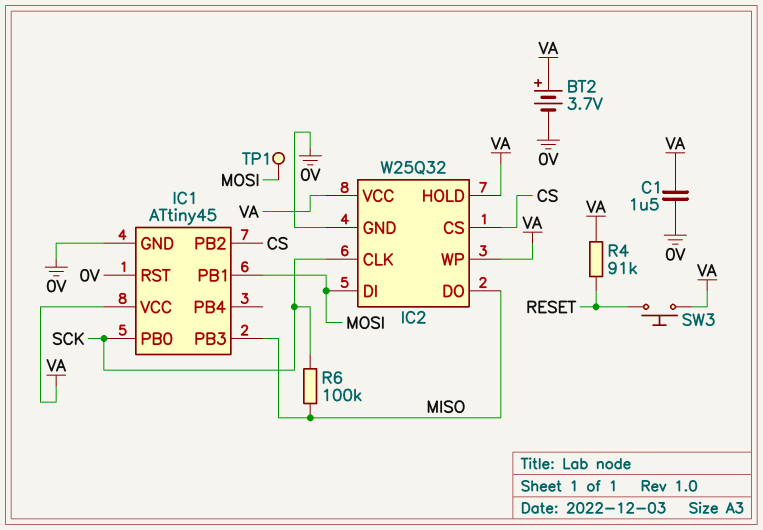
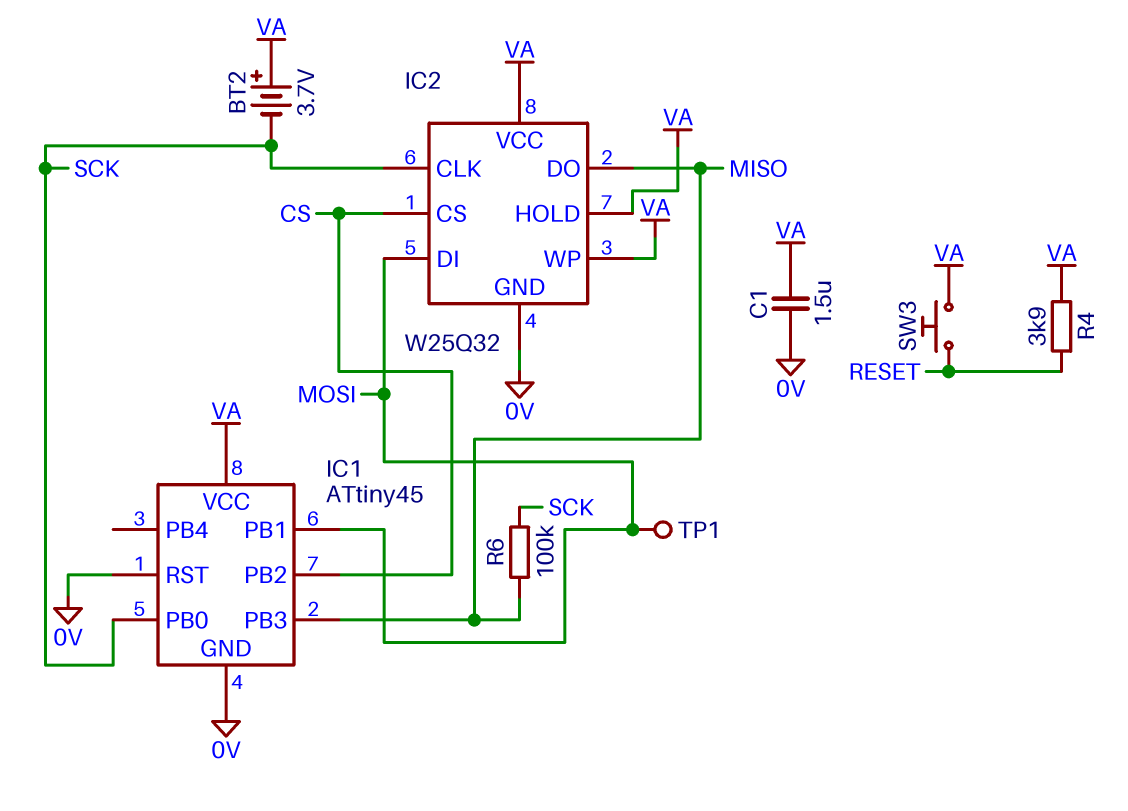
BT2: 3.7V (plus VA, minus 0V) -> 3.7V (plus VA, minus SCK)
R4: 91k (RESET, VA) -> 3.9k (RESET, VA)

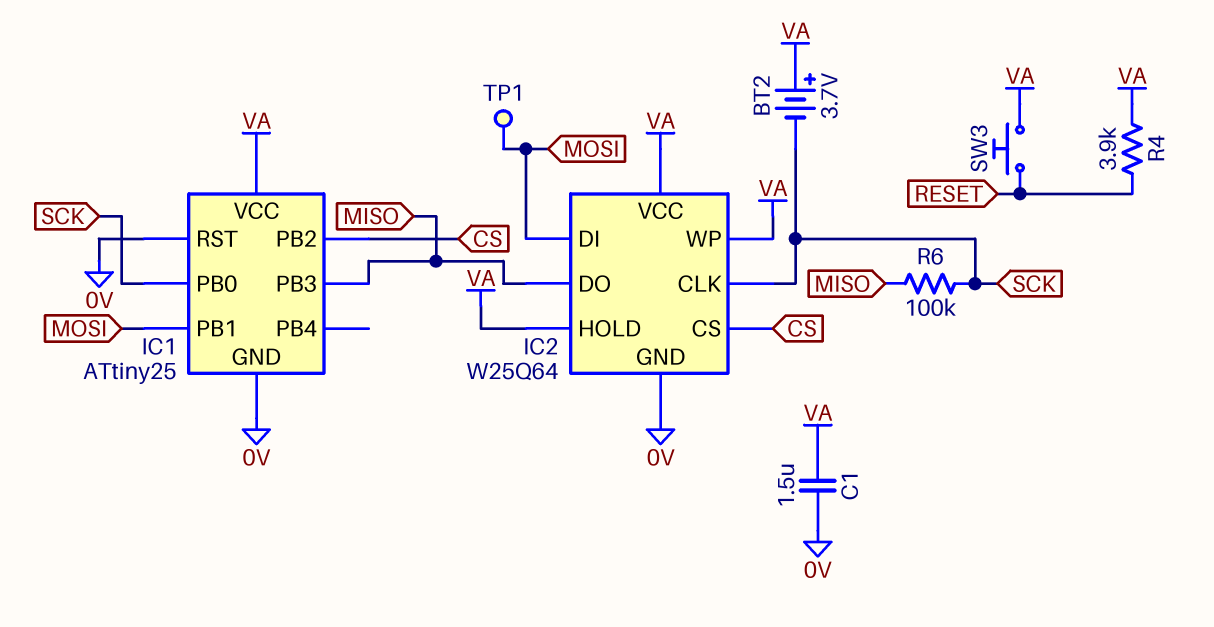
IC1: ATtiny45 -> ATtiny25
IC2: W25Q32 -> W25Q64

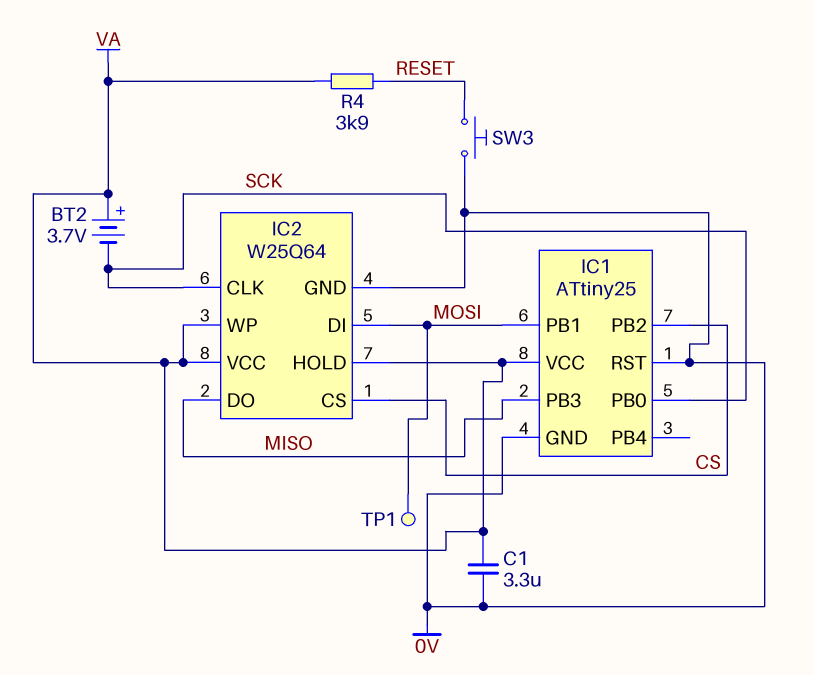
C1: 1.5uF (0V, VA) -> 3.3uF (0V, VA)
R6: 100k (MISO, SCK) -> none
SW3: button (RESET, VA) -> button (0V, RESET)

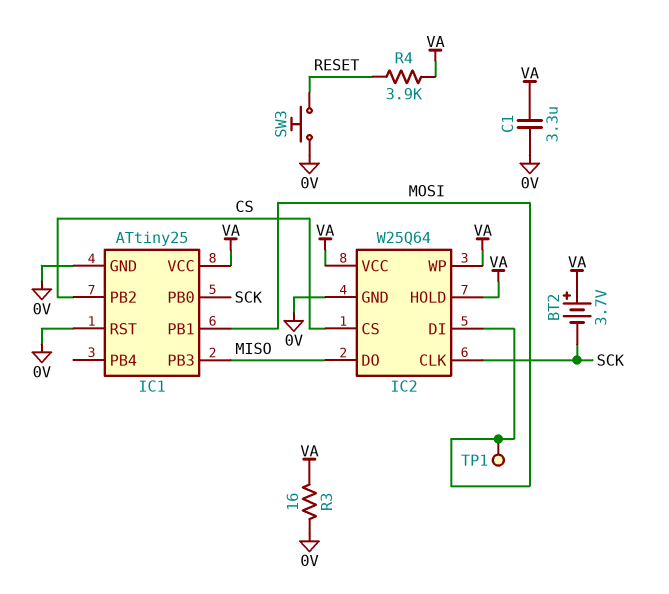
R3: none -> 16 (0V, VA)

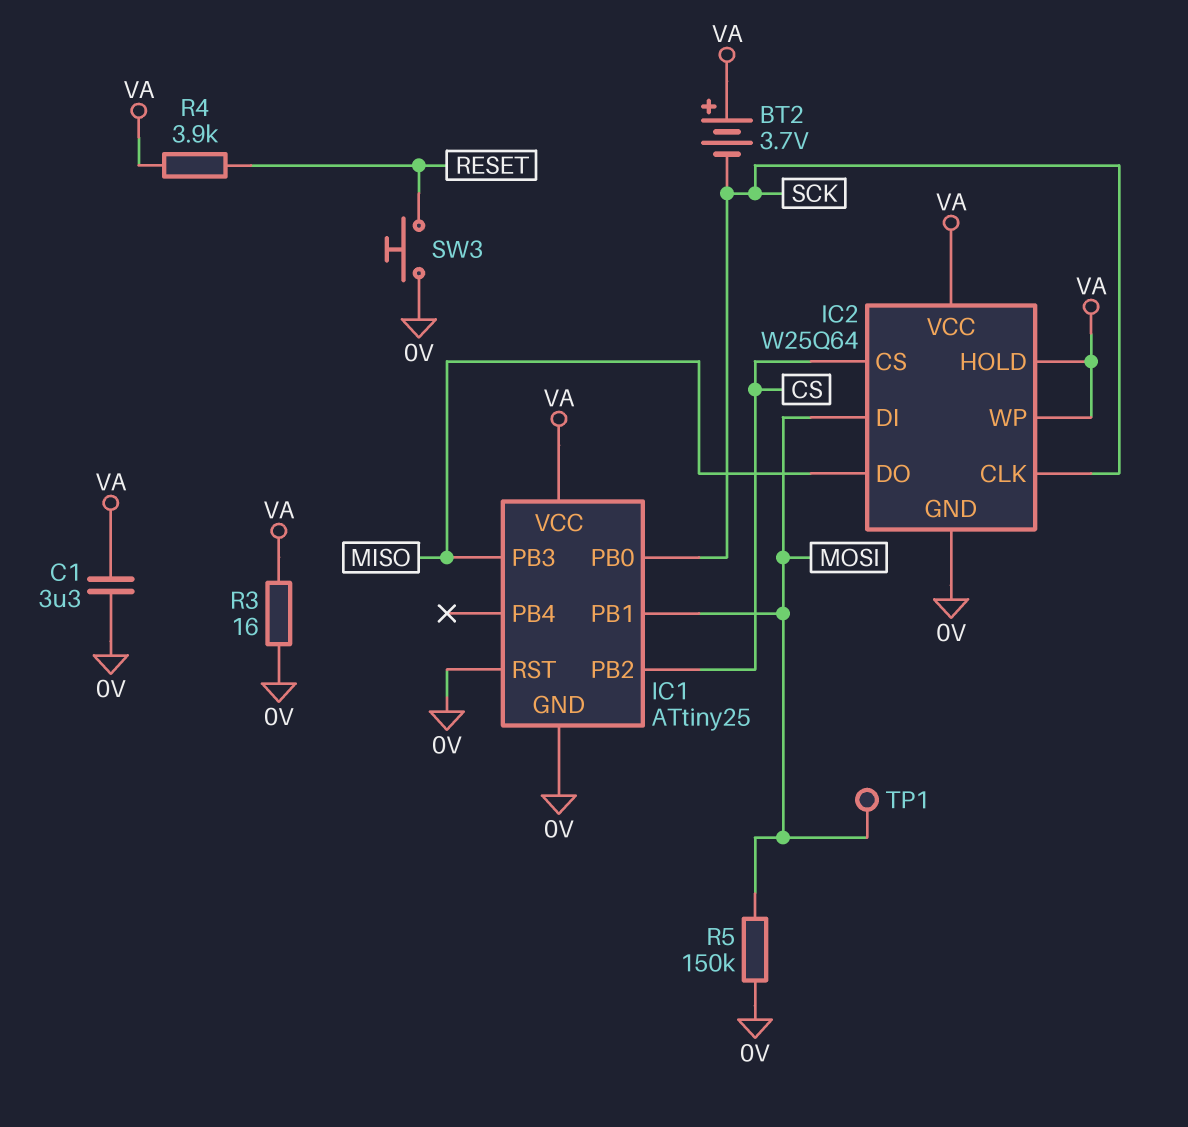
R5: none -> 150k (0V, MOSI)

